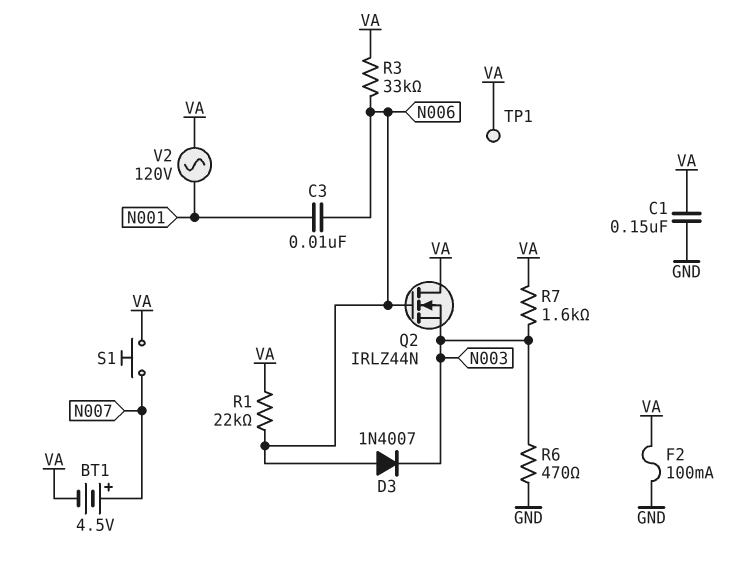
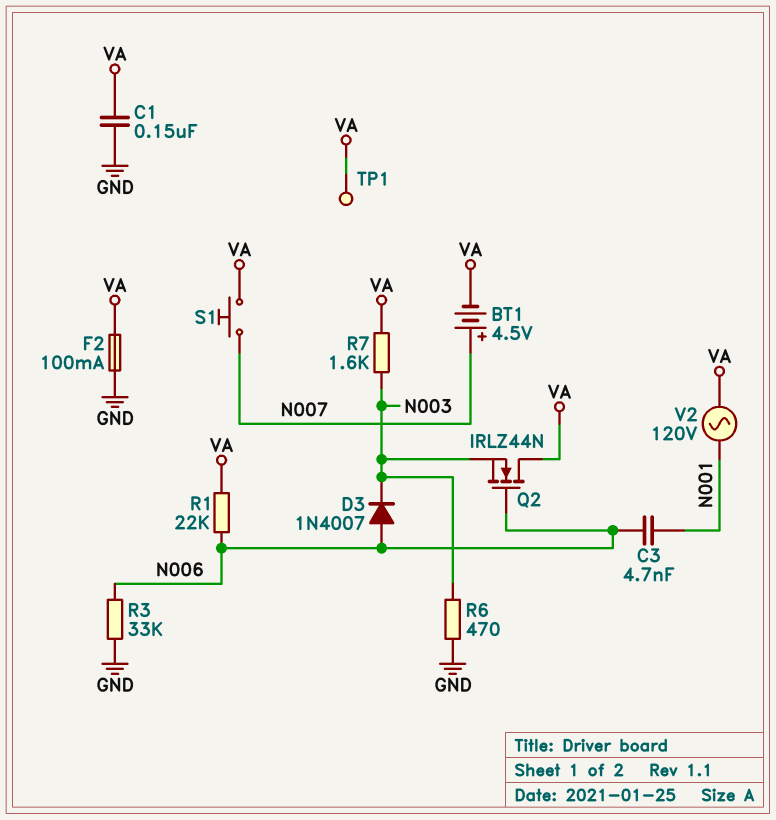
C3: 10nF (N001, N006) -> 4.7nF (N001, N006)
R3: 33k (N006, VA) -> 33k (GND, N006)

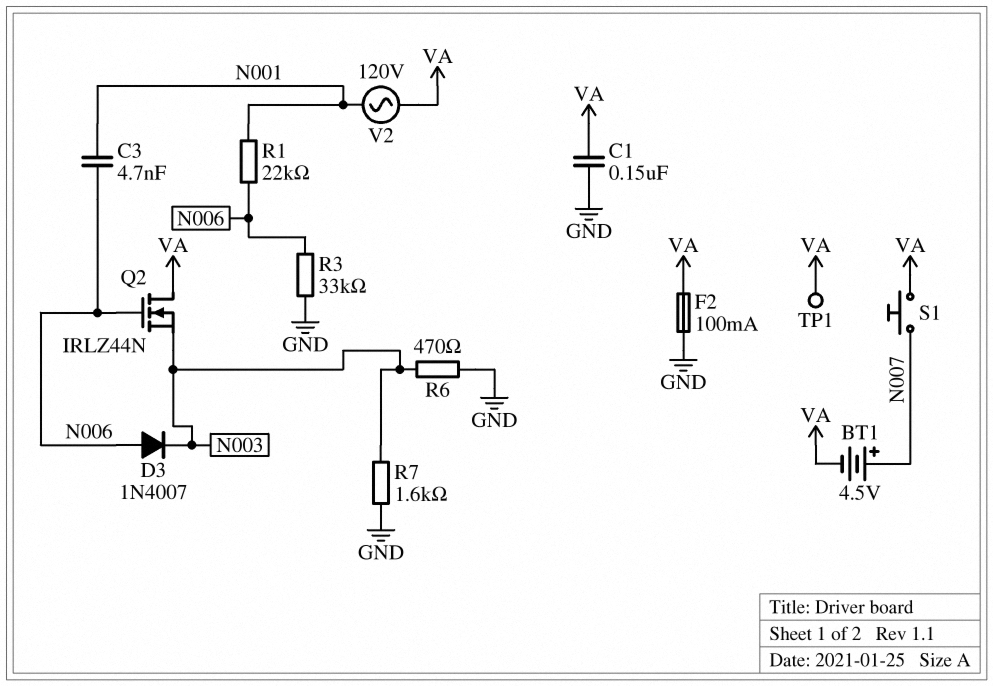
R1: 22k (N006, VA) -> 22k (N001, N006)
R7: 1.6k (N003, VA) -> 1.6k (GND, N003)

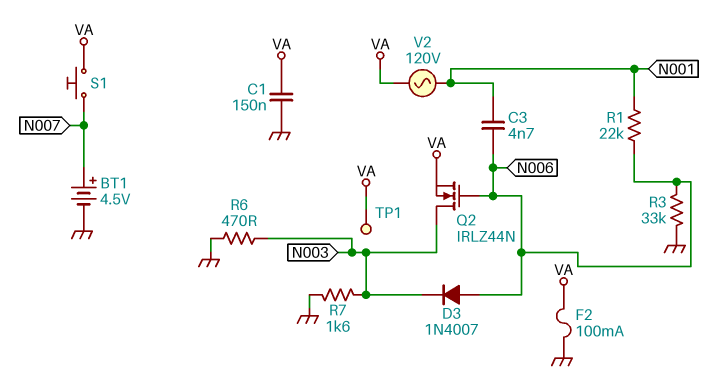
BT1: 4.5V (plus N007, minus VA) -> 4.5V (plus N007, minus GND)
Q2: NMOS IRLZ44N (G N006, D VA, S N003) -> NMOS IRLZ44N (G N006, D N003, S VA)

